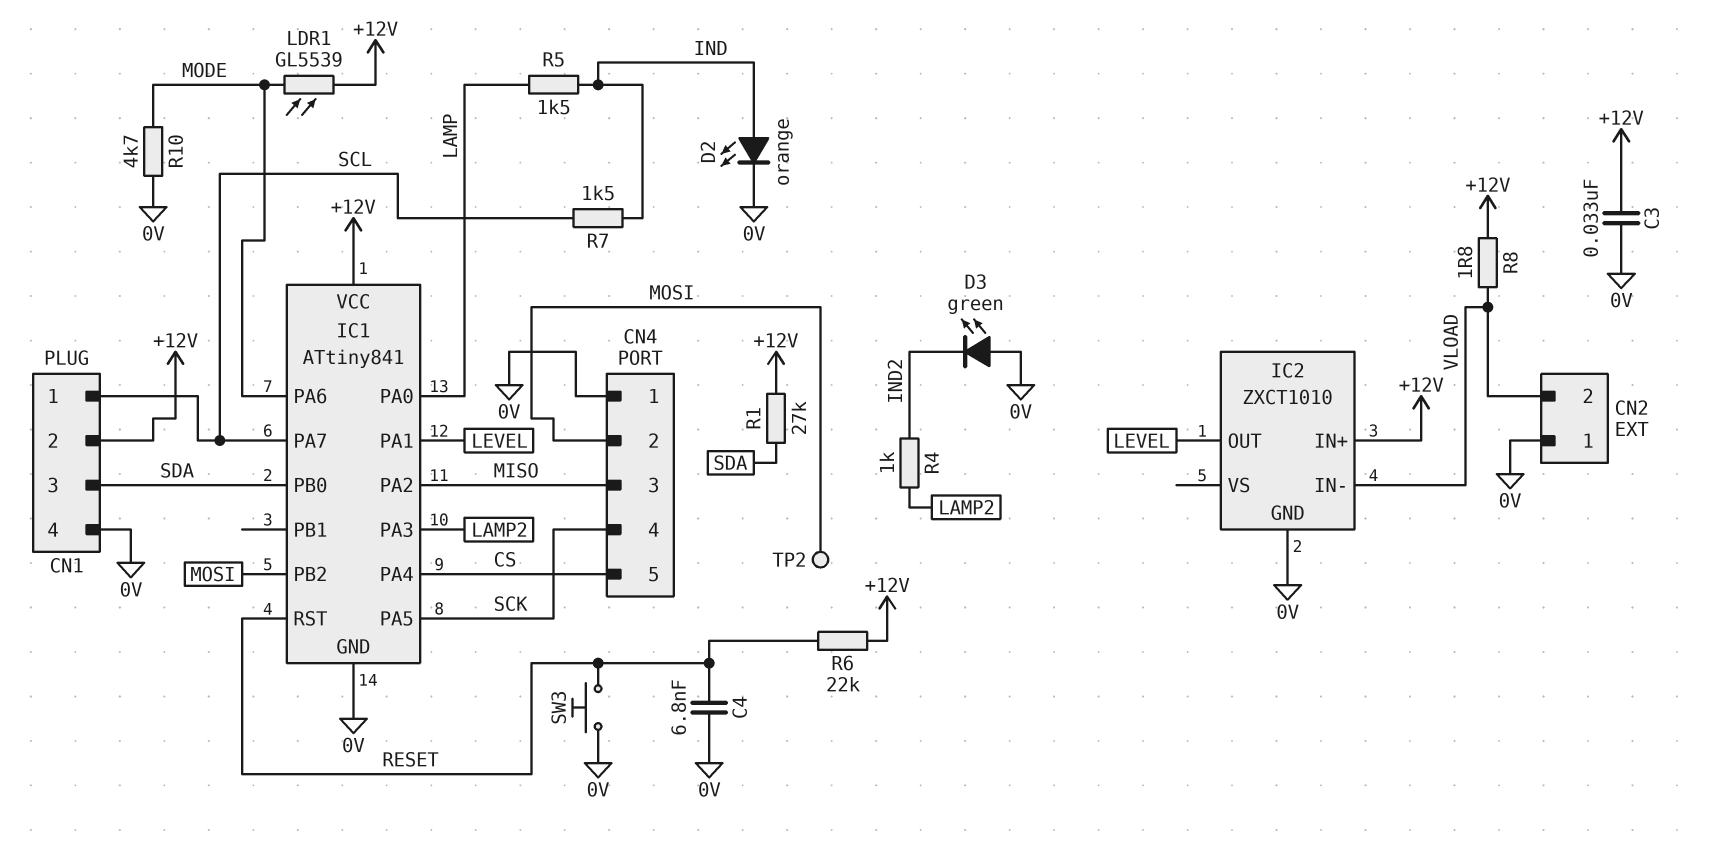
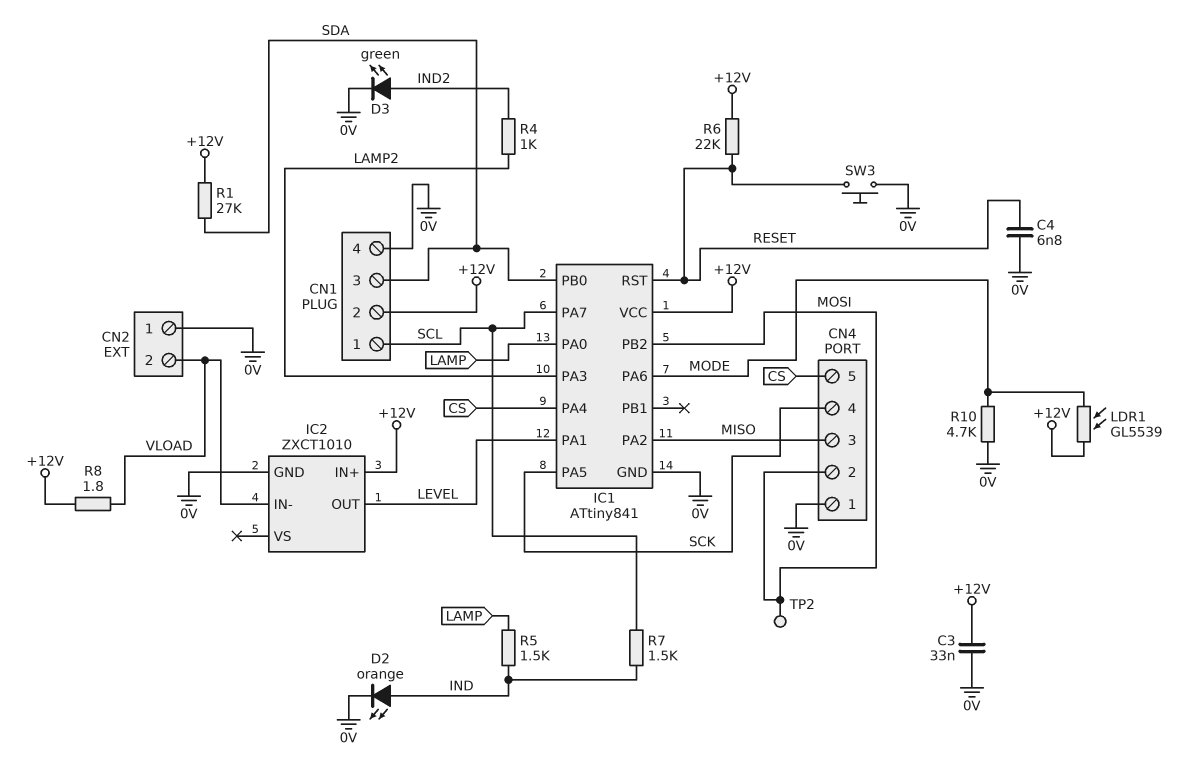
D3: LED green (A 0V, K IND2) -> LED green (A IND2, K 0V)

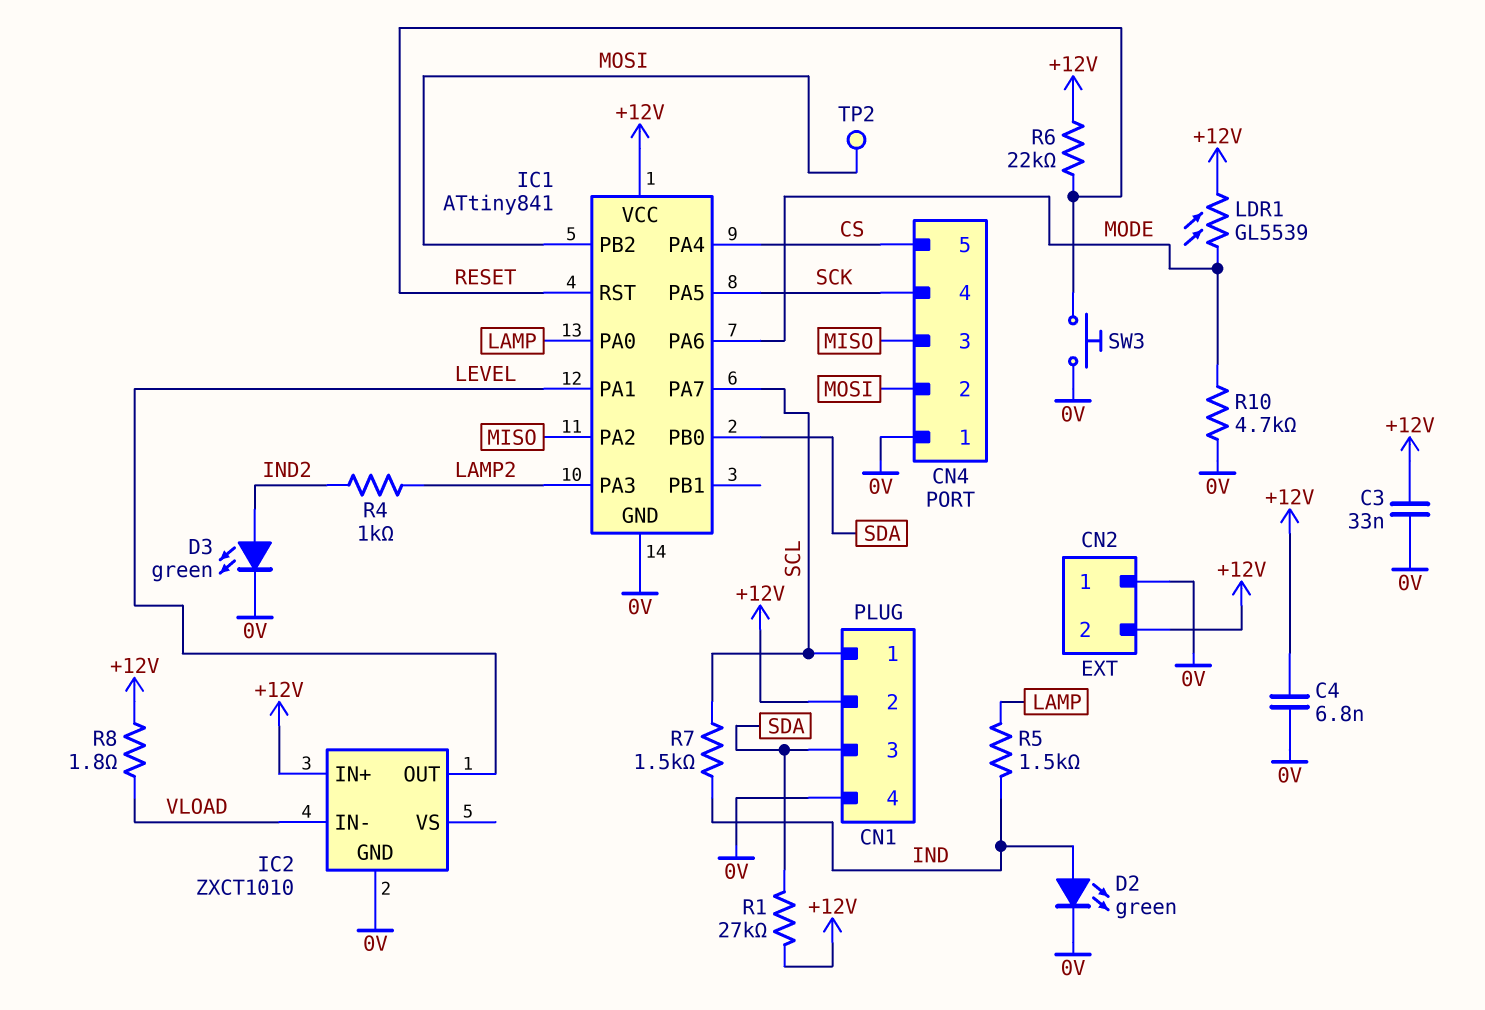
C4: 6.8nF (0V, RESET) -> 6.8nF (+12V, 0V)
CN2 pin 2: VLOAD -> +12V
D2: LED orange (A IND, K 0V) -> LED green (A IND, K 0V)

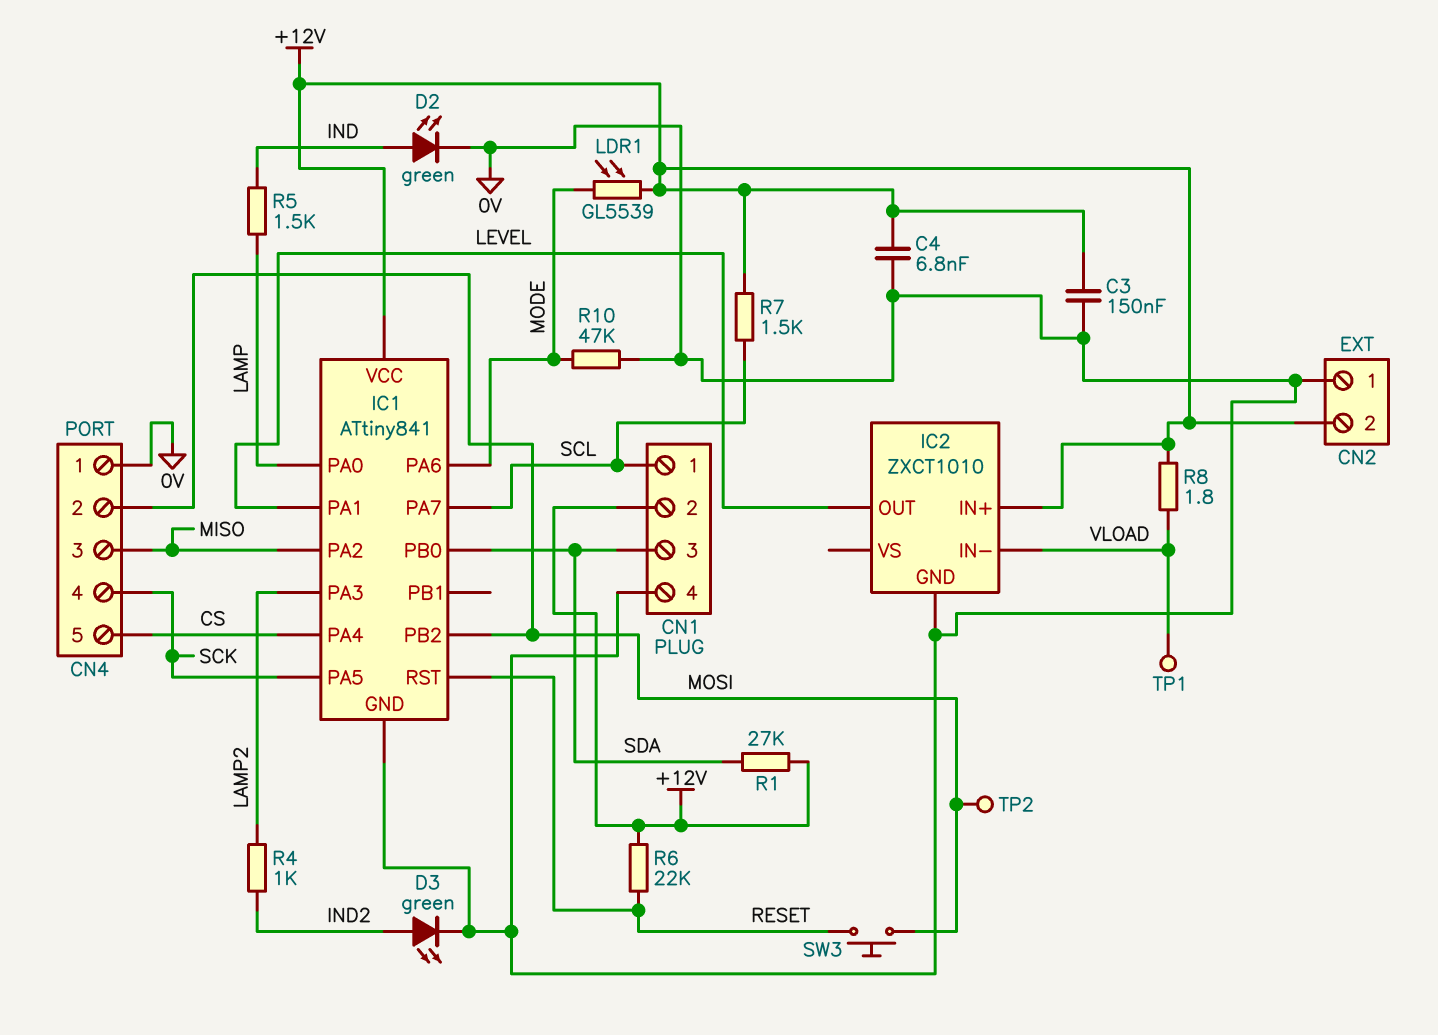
C3: 33nF (+12V, 0V) -> 150nF (+12V, 0V)
R7: 1.5k (IND, SCL) -> 1.5k (+12V, SCL)
R10: 4.7k (0V, MODE) -> 47k (0V, MODE)
SW3: button (0V, RESET) -> button (MOSI, RESET)
TP1: none -> test point (VLOAD)

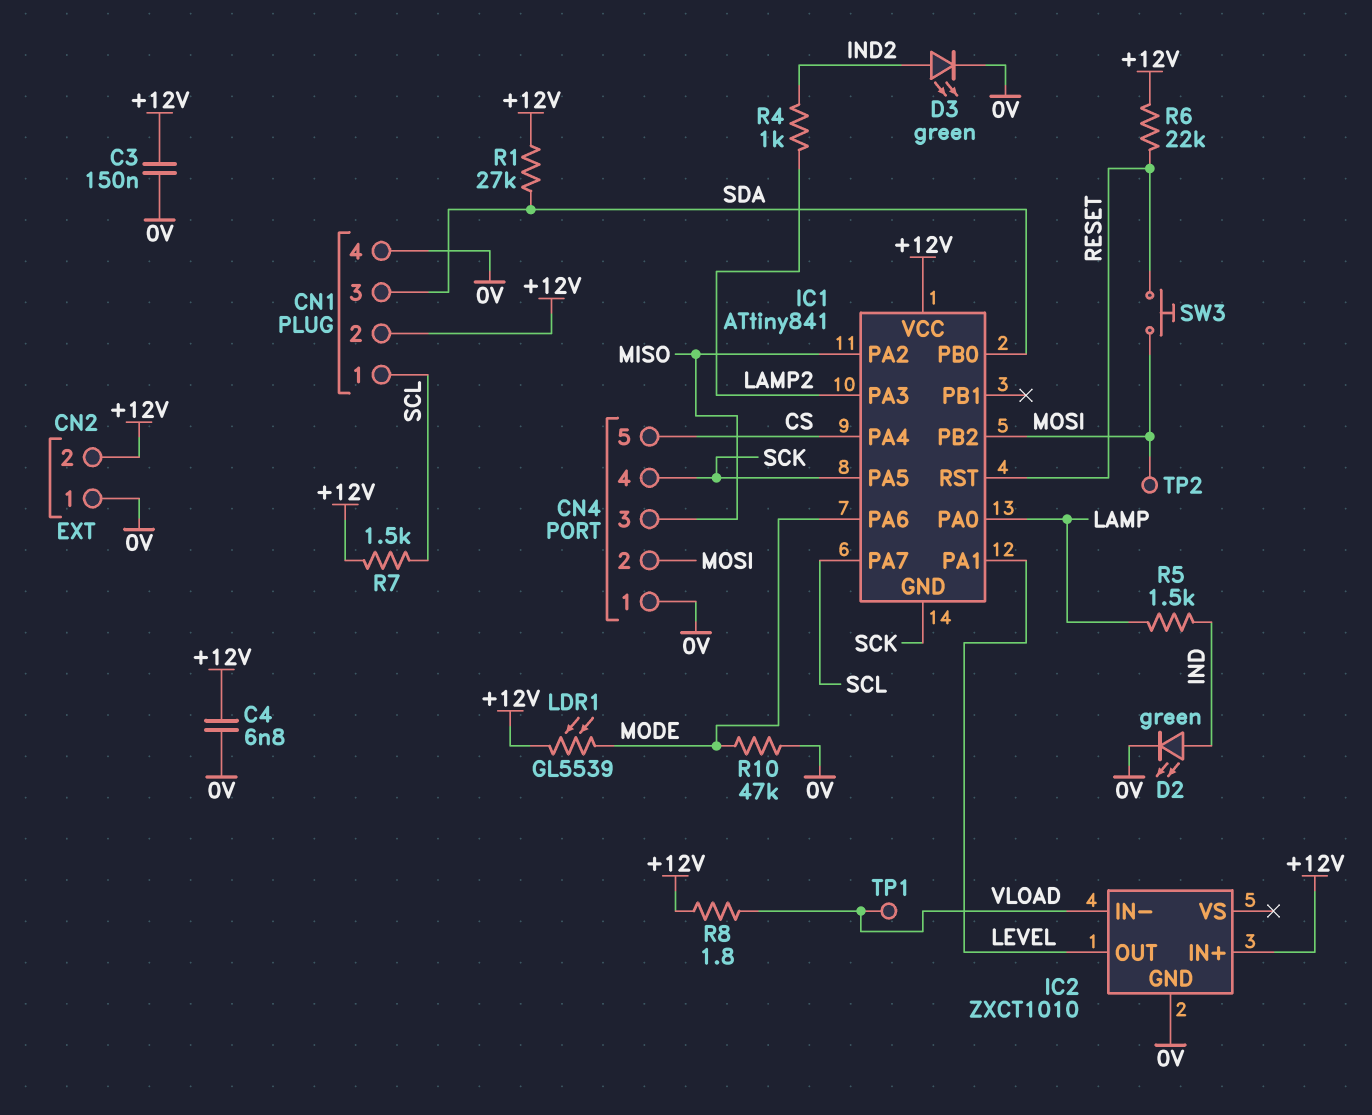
IC1 pin GND: 0V -> SCK

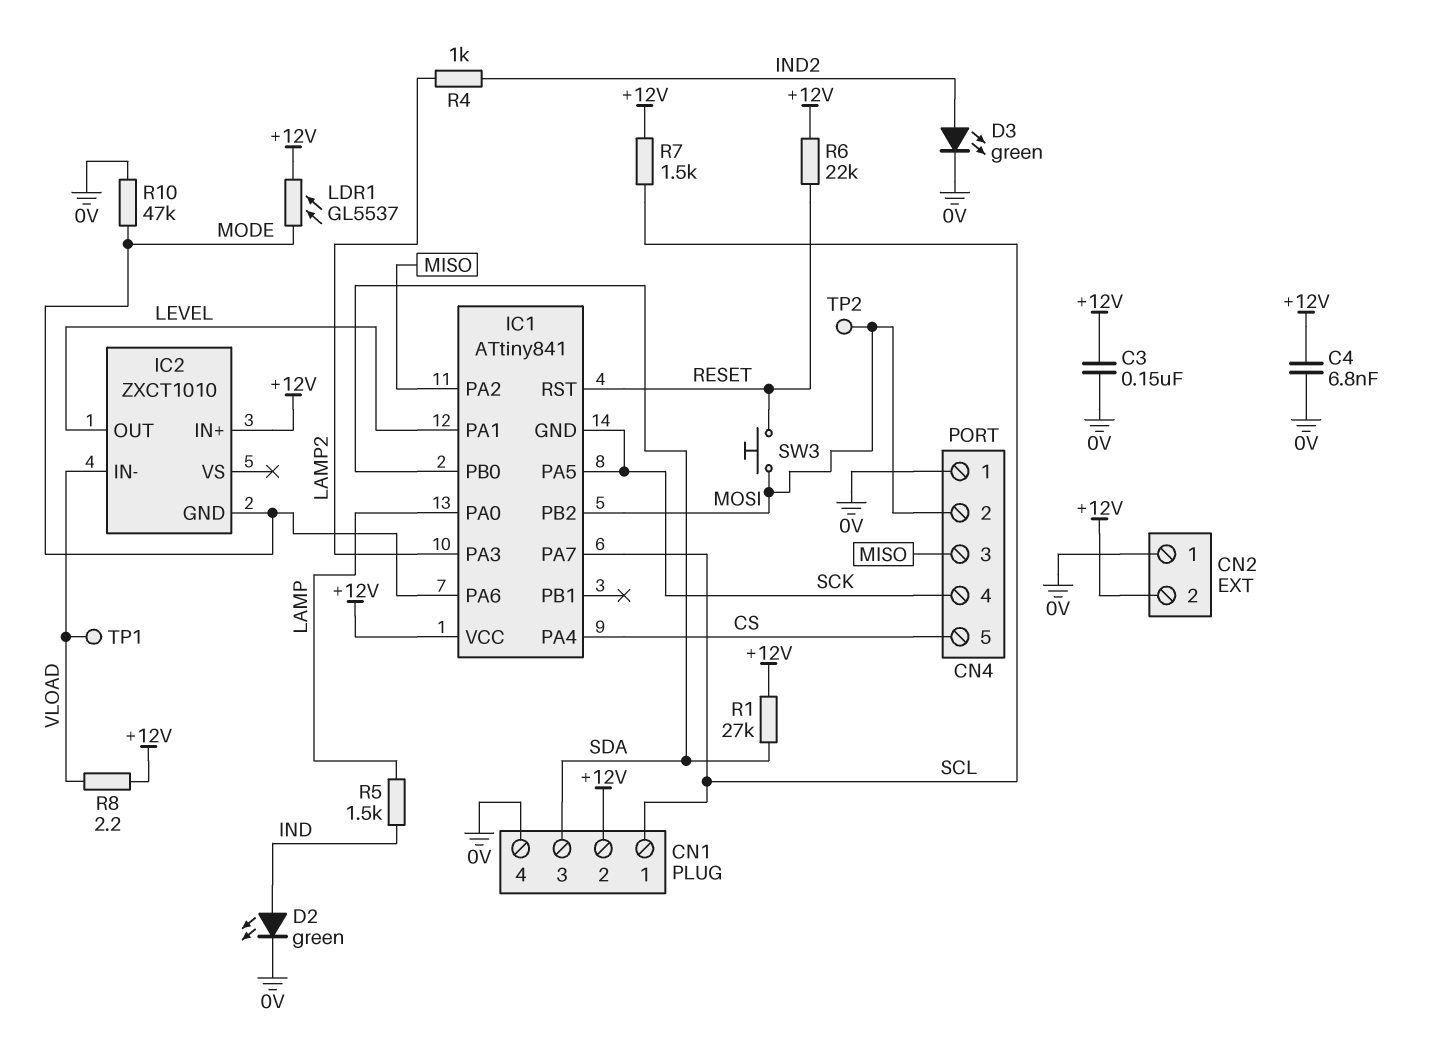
IC2 pin GND: 0V -> MODE
LDR1: GL5539 (+12V, MODE) -> GL5537 (+12V, MODE)
R8: 1.8 (+12V, VLOAD) -> 2.2 (+12V, VLOAD)

